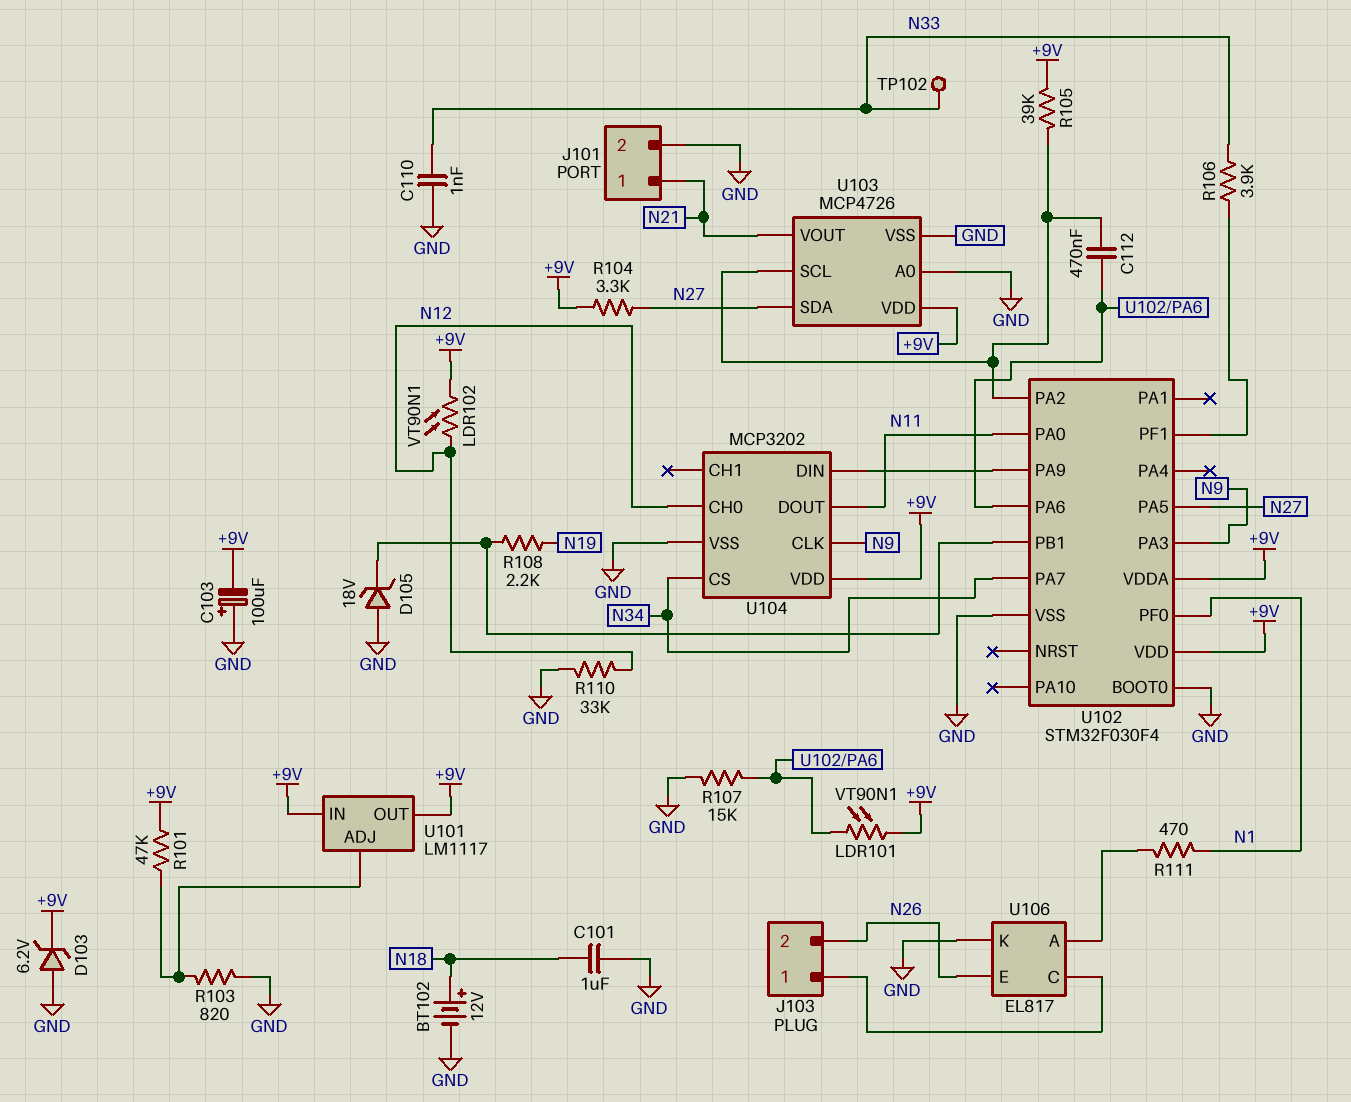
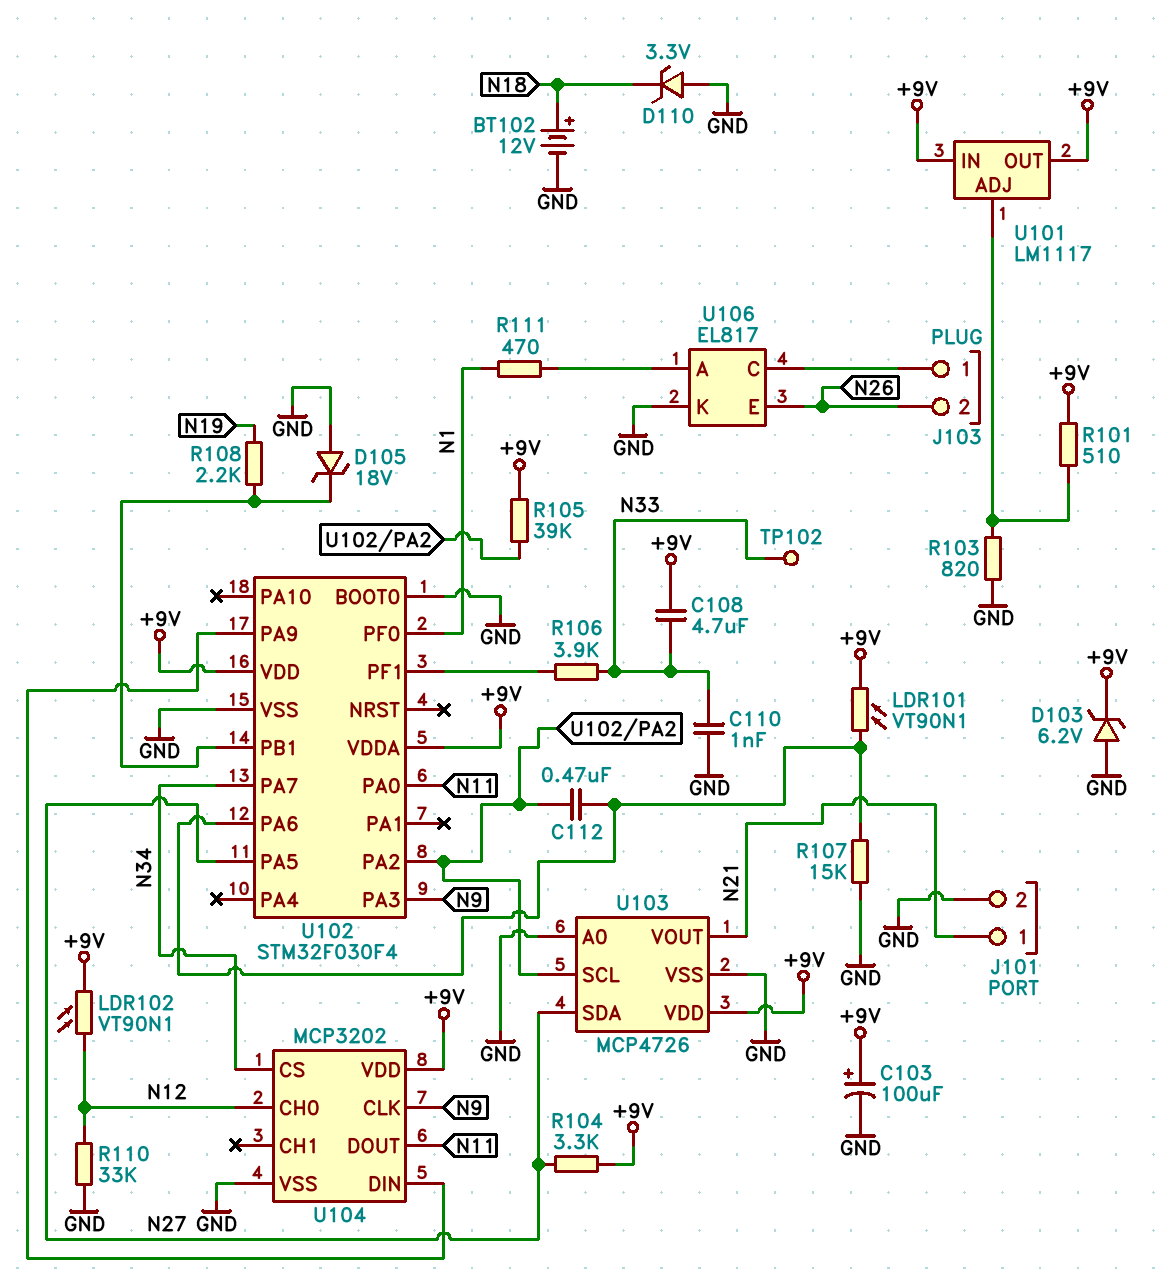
C101: 1uF (GND, N18) -> none
C103: 100uF (plus GND, minus +9V) -> 100uF (plus +9V, minus GND)
C108: none -> 4.7uF (+9V, N33)
D110: none -> zener 3.3V (A GND, K N18)
R101: 47k (+9V, U101/ADJ) -> 510 (+9V, U101/ADJ)

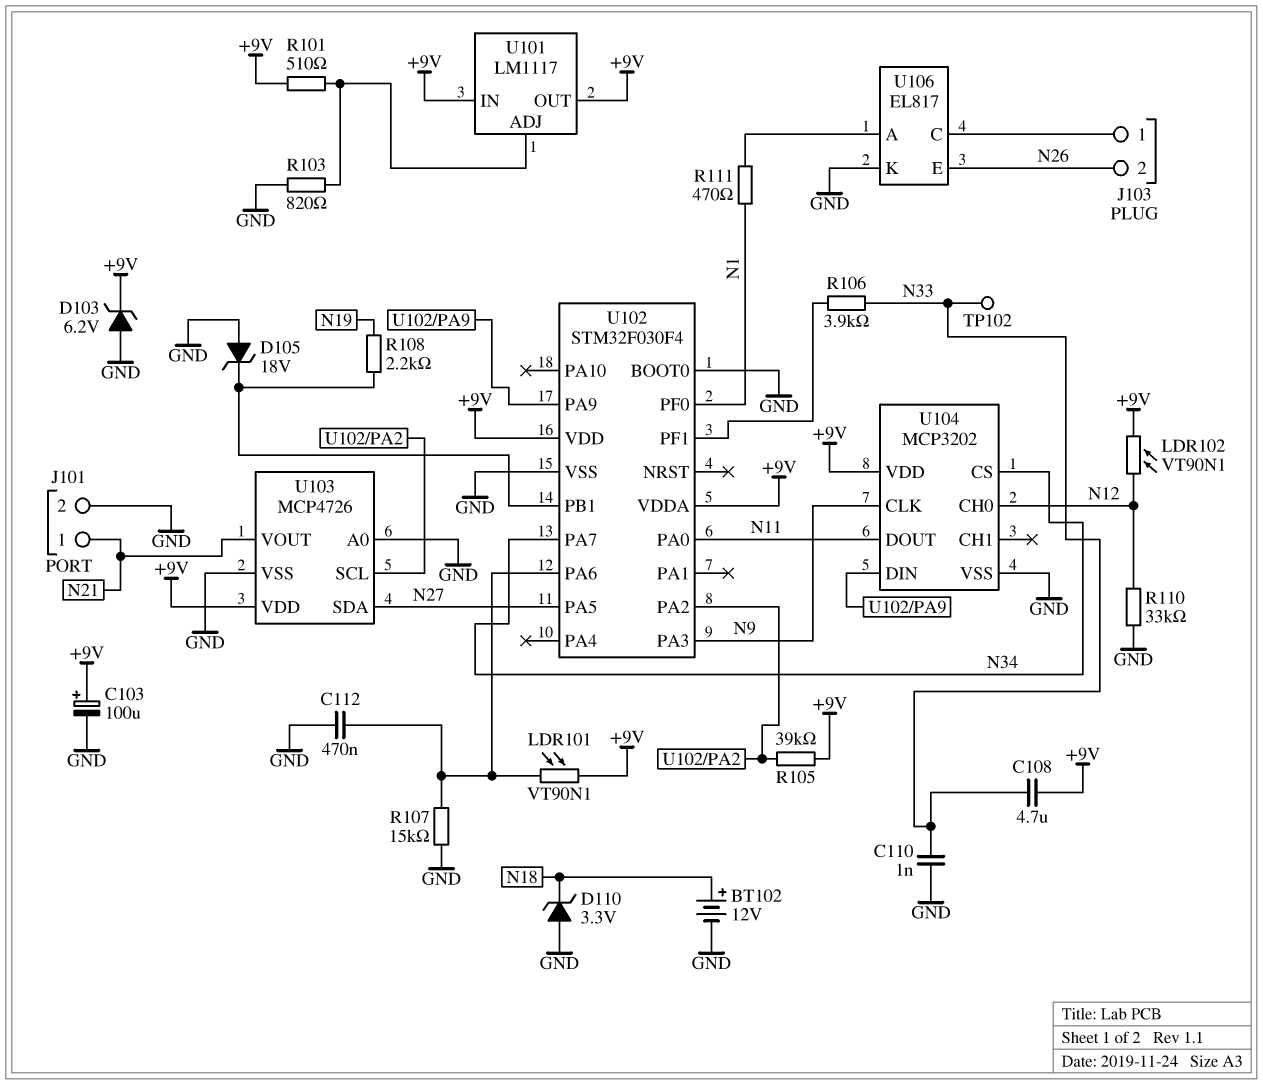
C112: 470nF (U102/PA2, U102/PA6) -> 470nF (GND, U102/PA6)
R104: 3.3k (+9V, N27) -> none

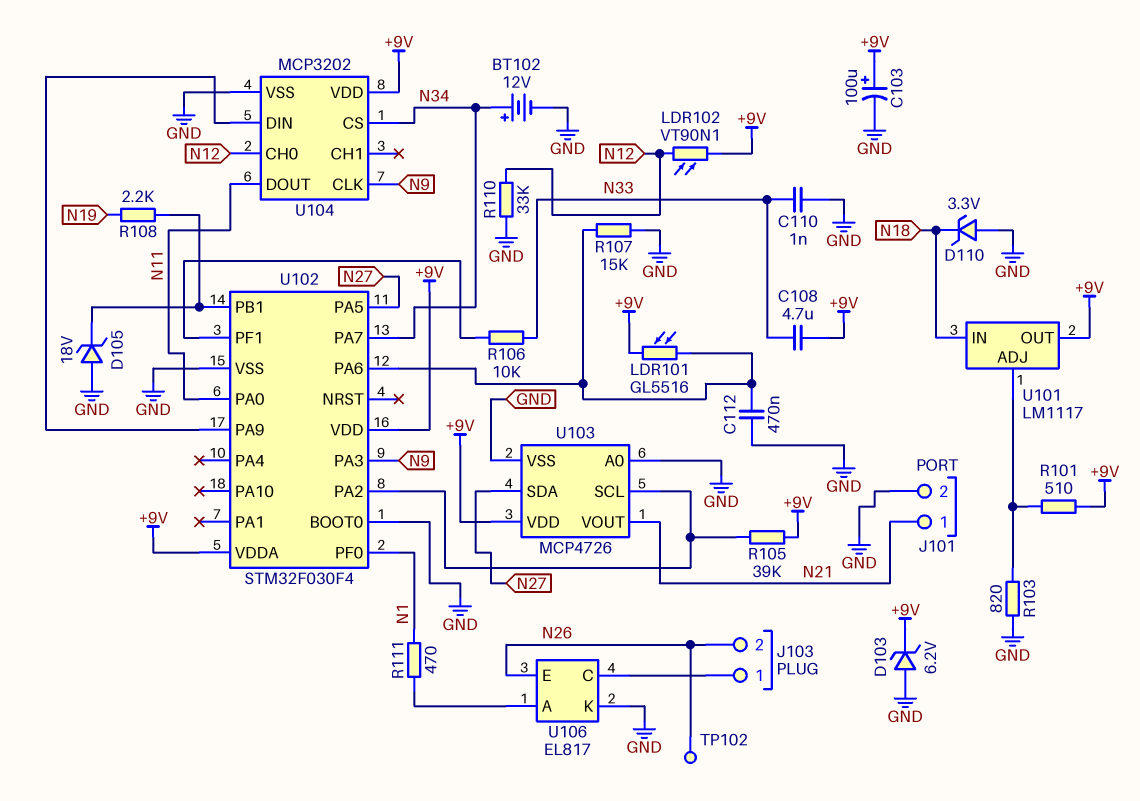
BT102: 12V (plus N18, minus GND) -> 12V (plus N34, minus GND)
LDR101: VT90N1 (+9V, U102/PA6) -> GL5516 (+9V, U102/PA6)
R106: 3.9k (N33, U102/PF1) -> 10k (N33, U102/PF1)
TP102: test point (N33) -> test point (N26)
U101 pin IN: +9V -> N18

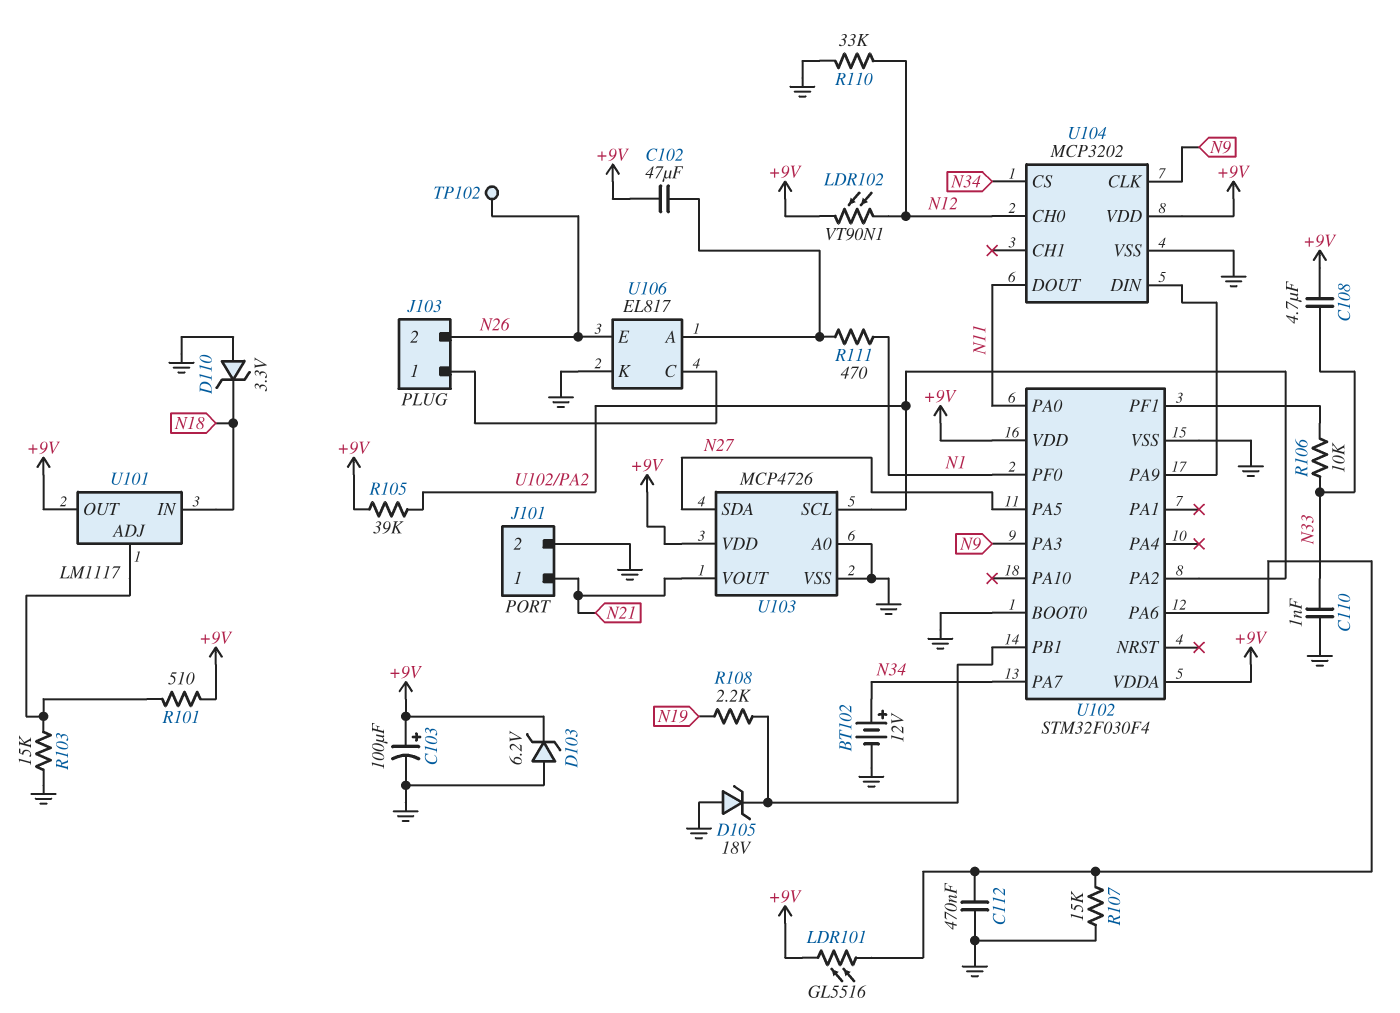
C102: none -> 47uF (+9V, U106/A)
R103: 820 (GND, U101/ADJ) -> 15k (GND, U101/ADJ)

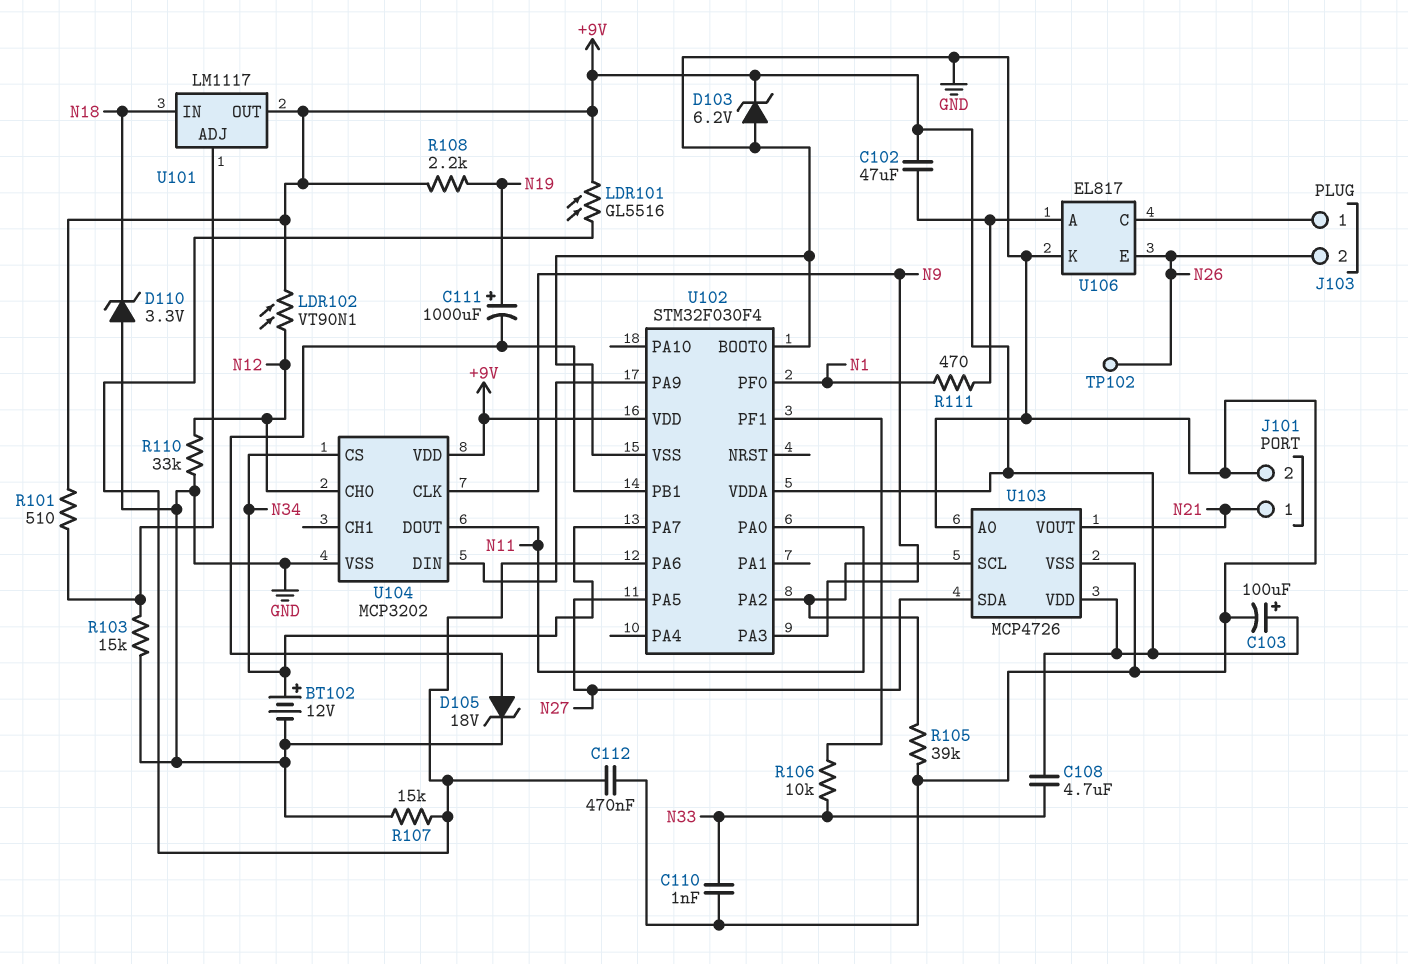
C111: none -> 1000uF (plus N19, minus U102/PB1)
D105: zener 18V (A GND, K U102/PB1) -> zener 18V (A U102/PB1, K GND)
R105: 39k (+9V, U102/PA2) -> 39k (GND, U102/PA2)
R108: 2.2k (N19, U102/PB1) -> 2.2k (+9V, N19)

